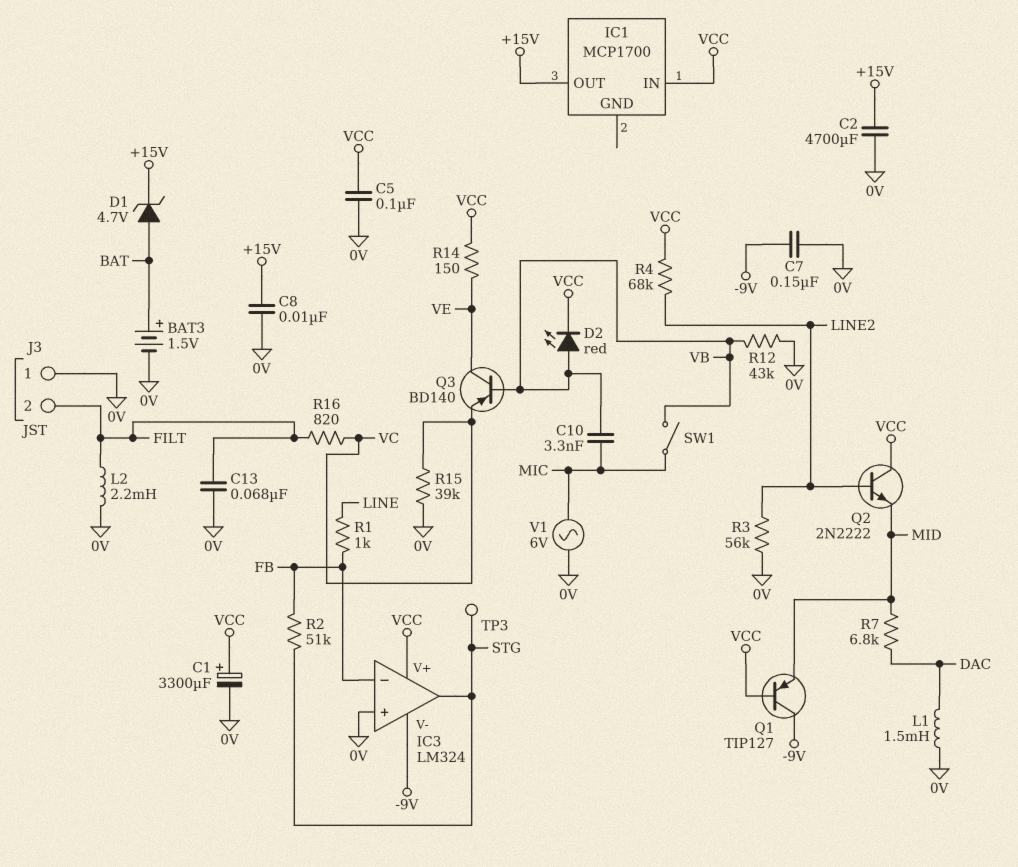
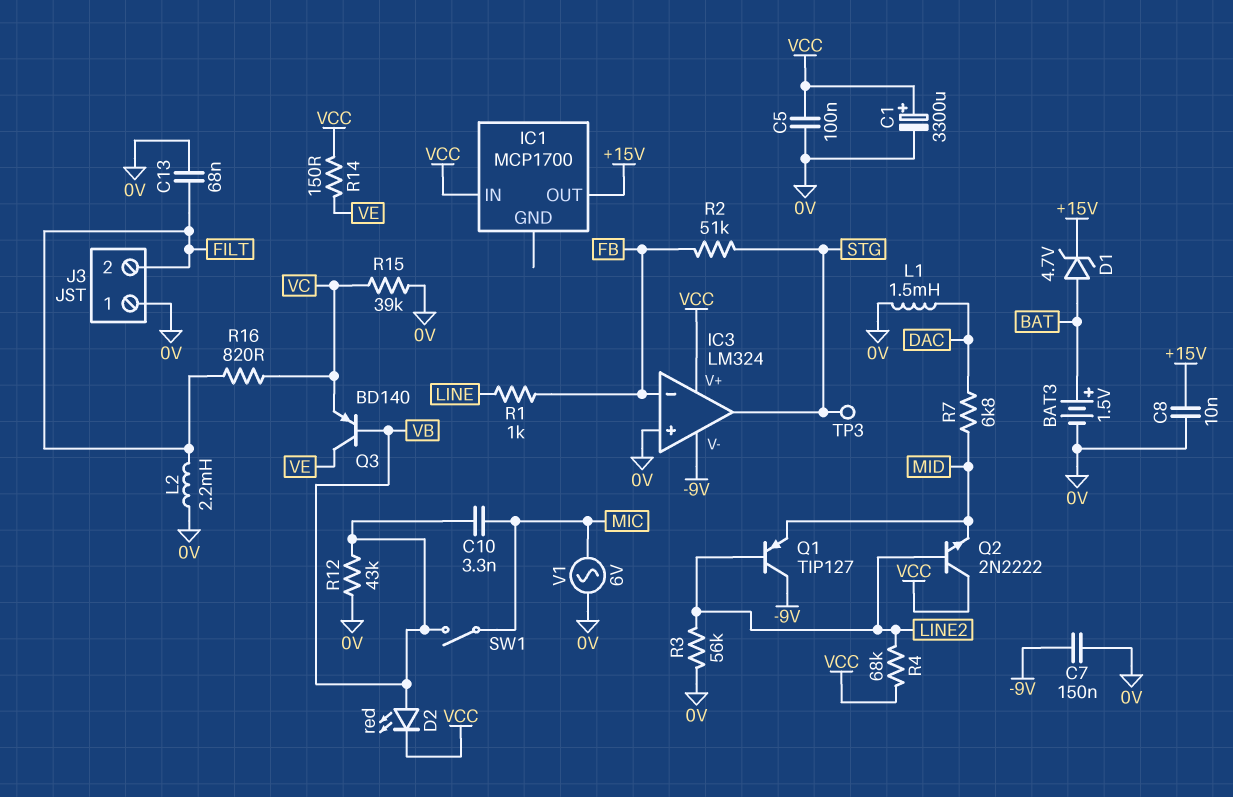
C2: 4700uF (+15V, 0V) -> none
Q1: PNP TIP127 (B VCC, C -9V, E MID) -> PNP TIP127 (B LINE2, C -9V, E MID)

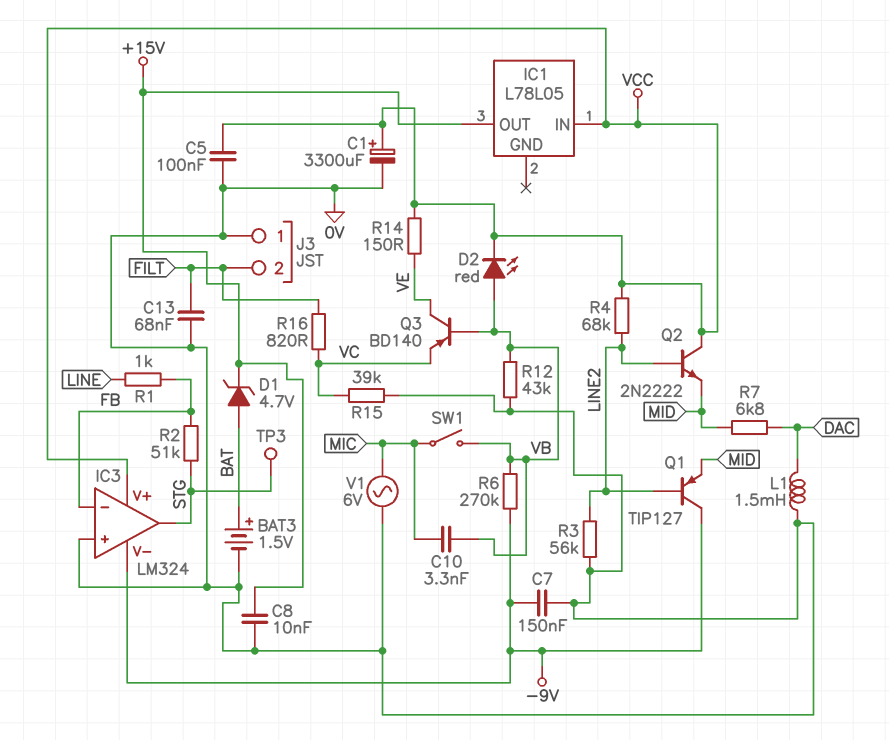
IC1: MCP1700 -> L78L05
L2: 2.2mH (0V, FILT) -> none
R6: none -> 270k (-9V, VB)

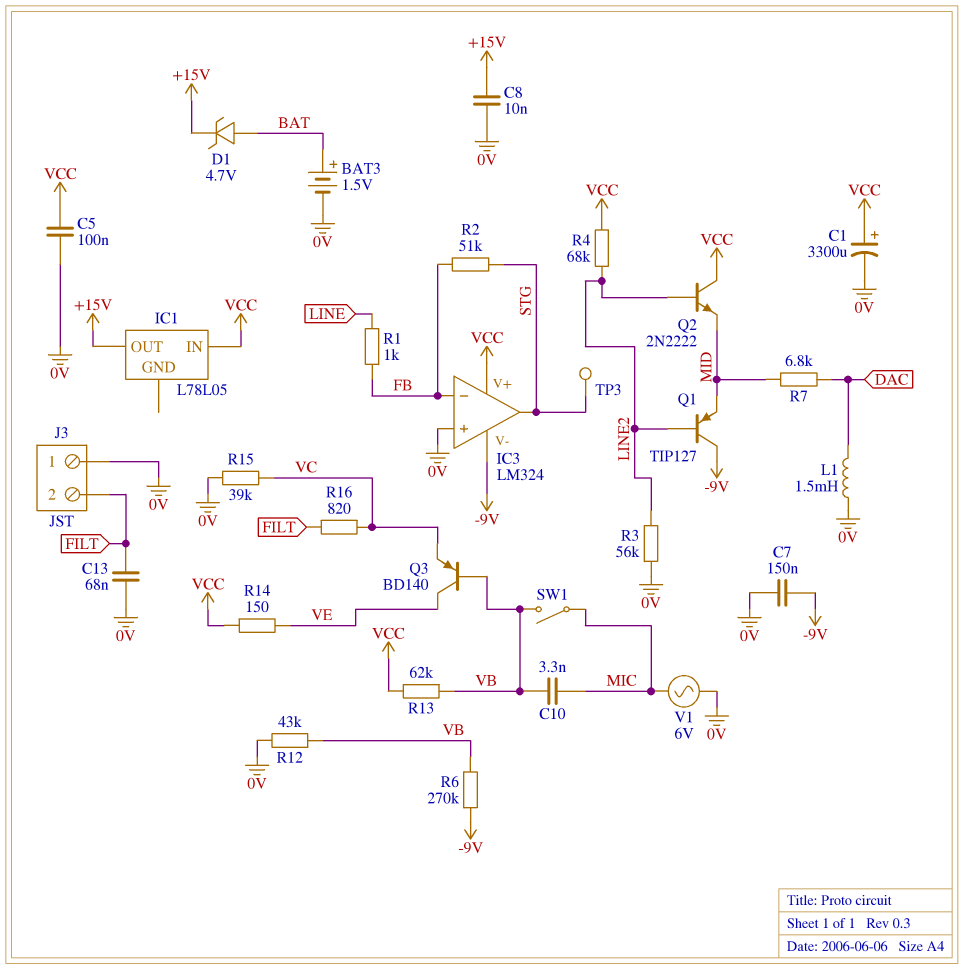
D2: LED red (A VB, K VCC) -> none
R13: none -> 62k (VB, VCC)

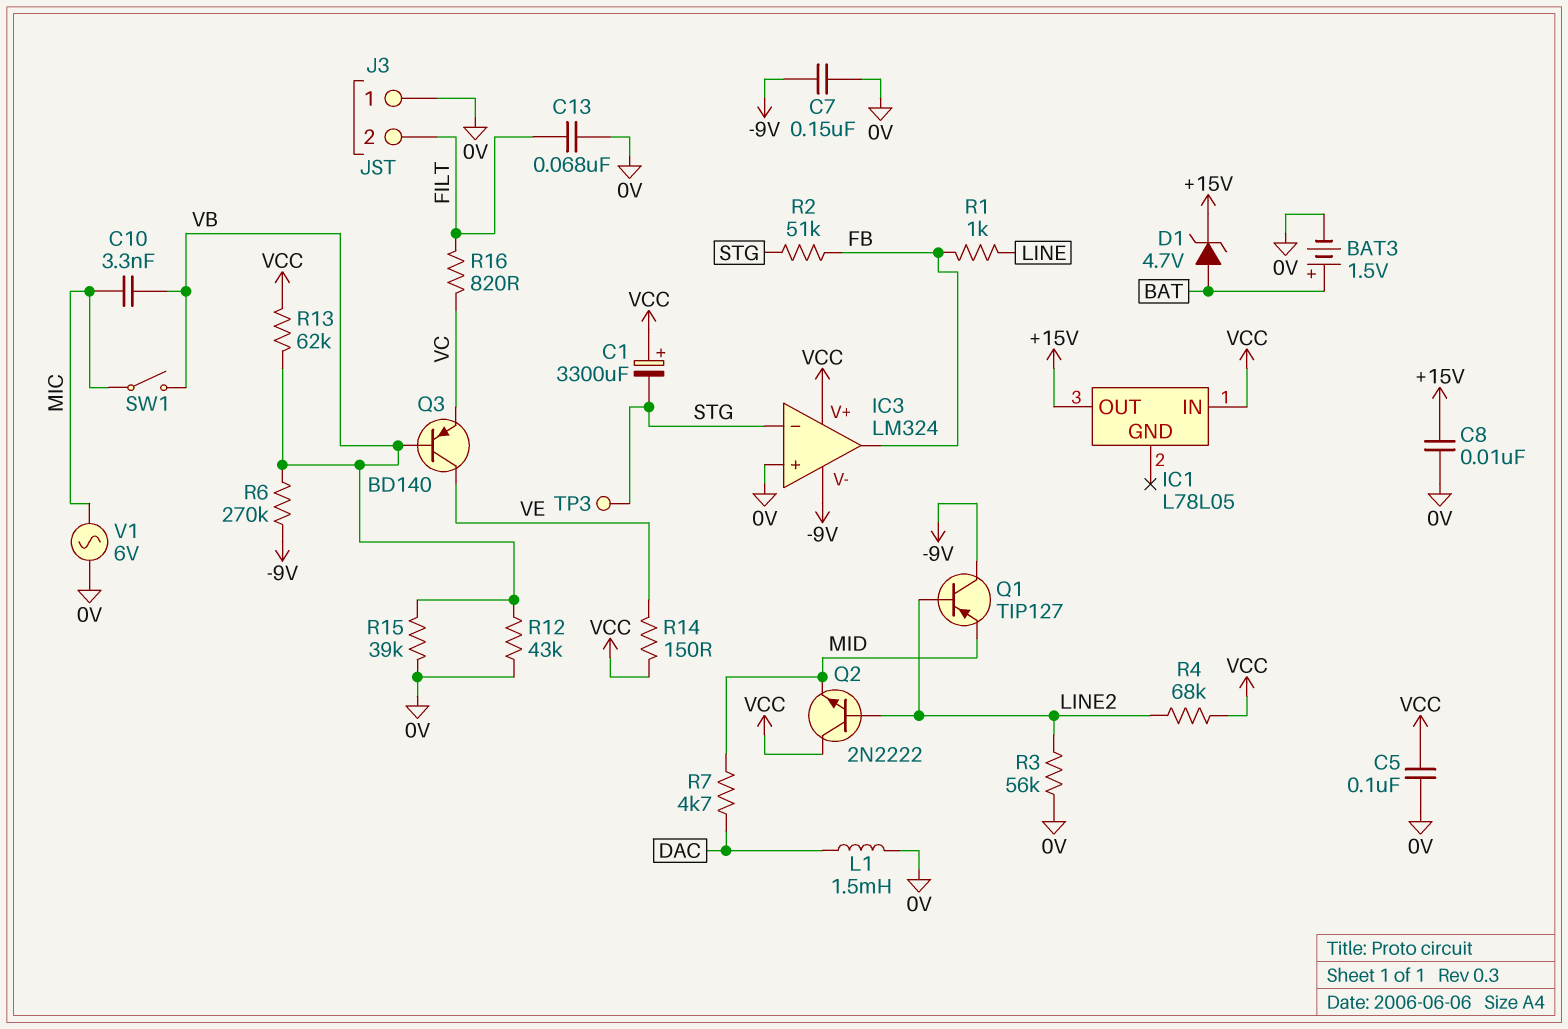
C1: 3300uF (plus VCC, minus 0V) -> 3300uF (plus VCC, minus STG)
IC3 pin in-: FB -> STG
IC3 pin out: STG -> FB
R7: 6.8k (DAC, MID) -> 4.7k (DAC, MID)
R15: 39k (0V, VC) -> 39k (0V, VB)

